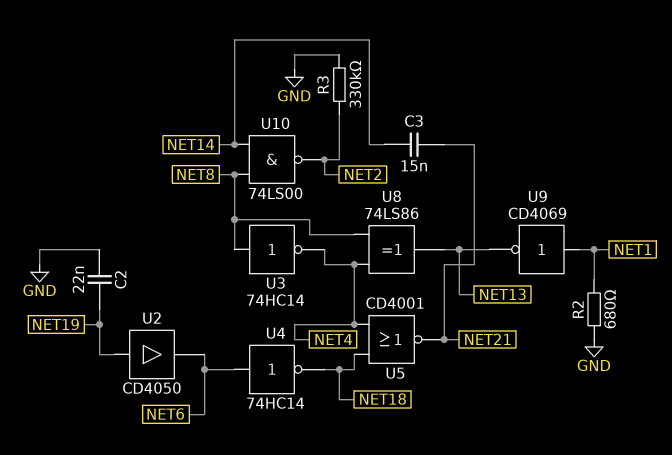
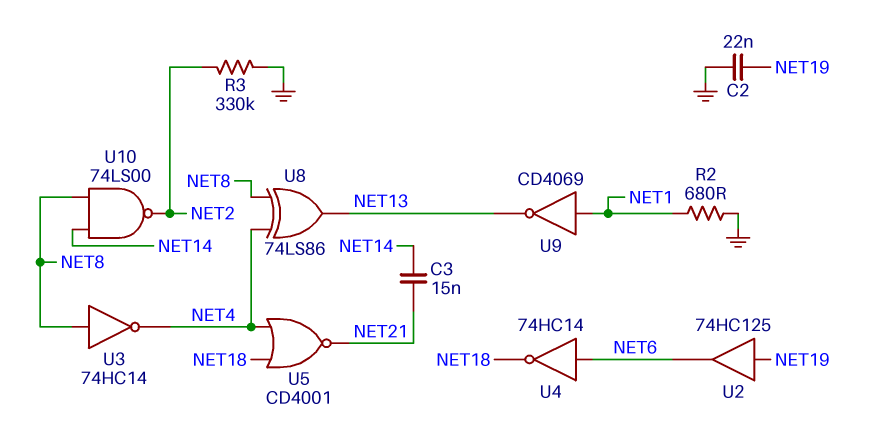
U2: buffer CD4050 (in NET19, out NET6) -> buffer 74HC125 (in NET19, out NET6)

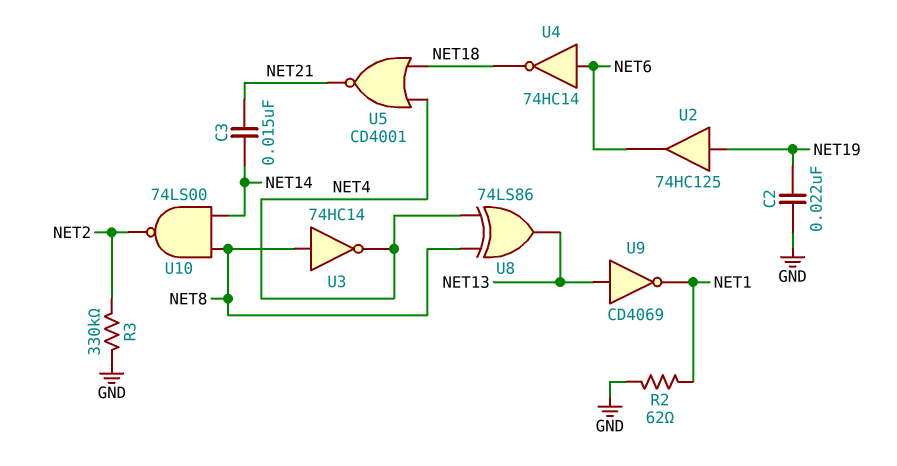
R2: 680 (GND, NET1) -> 62 (GND, NET1)
U9: NOT CD4069 (in NET1, out NET13) -> NOT CD4069 (in NET13, out NET1)

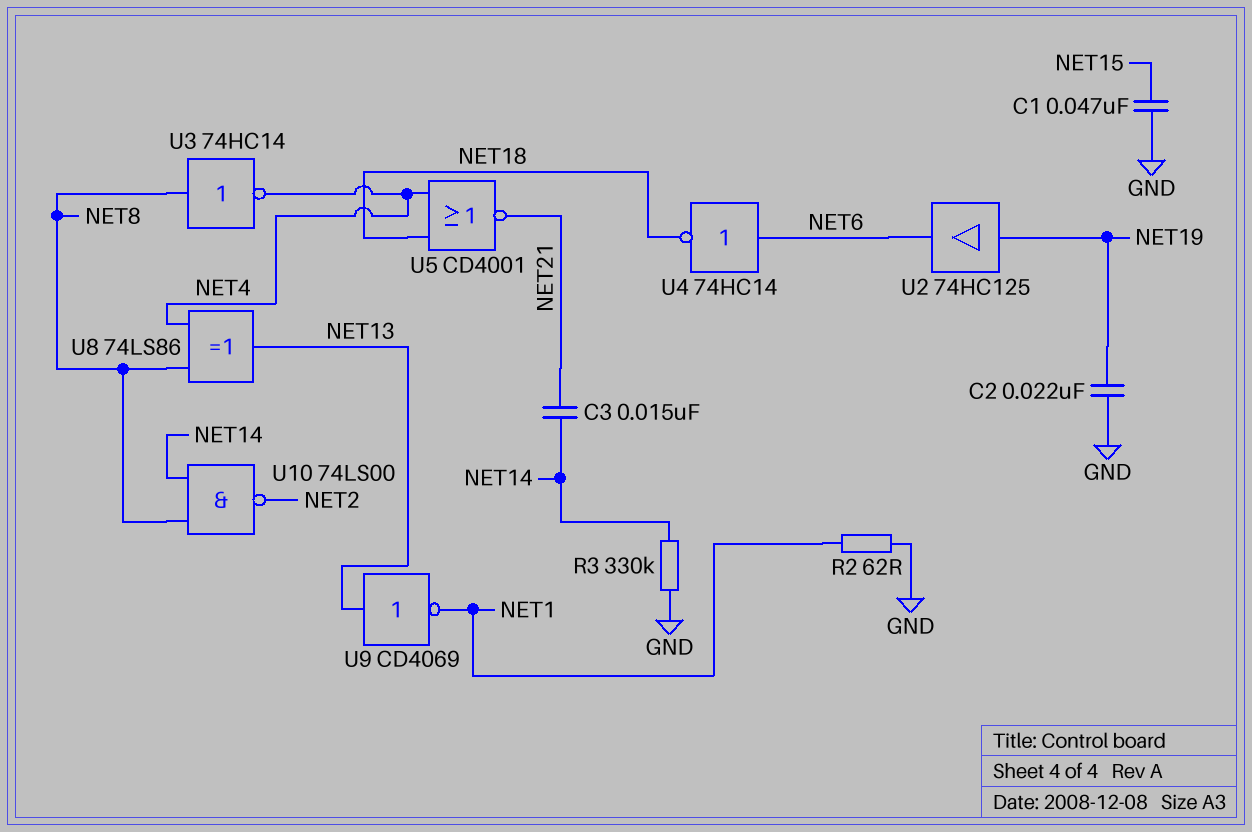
C1: none -> 47nF (GND, NET15)
R3: 330k (GND, NET2) -> 330k (GND, NET14)

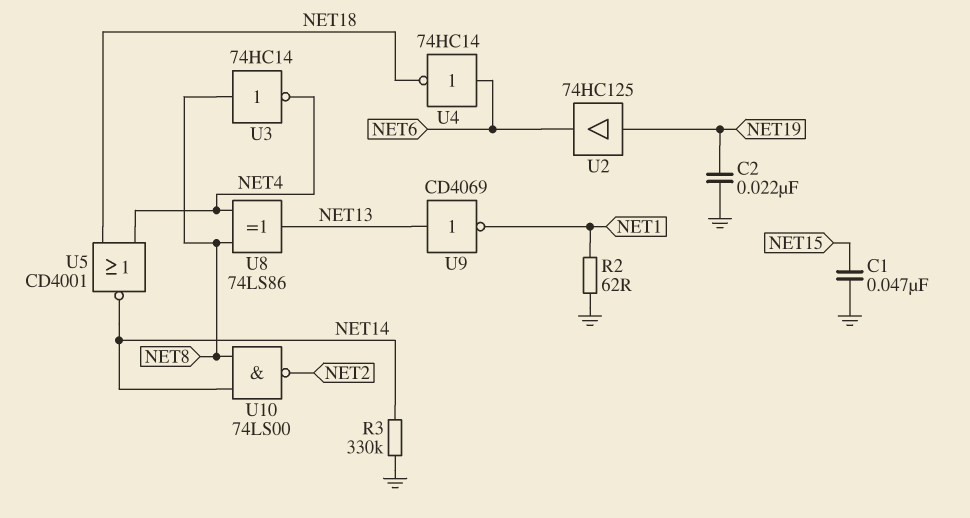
C3: 15nF (NET14, NET21) -> none
U5: NOR CD4001 (in NET4, in NET18, out NET21) -> NOR CD4001 (in NET4, in NET18, out NET14)

